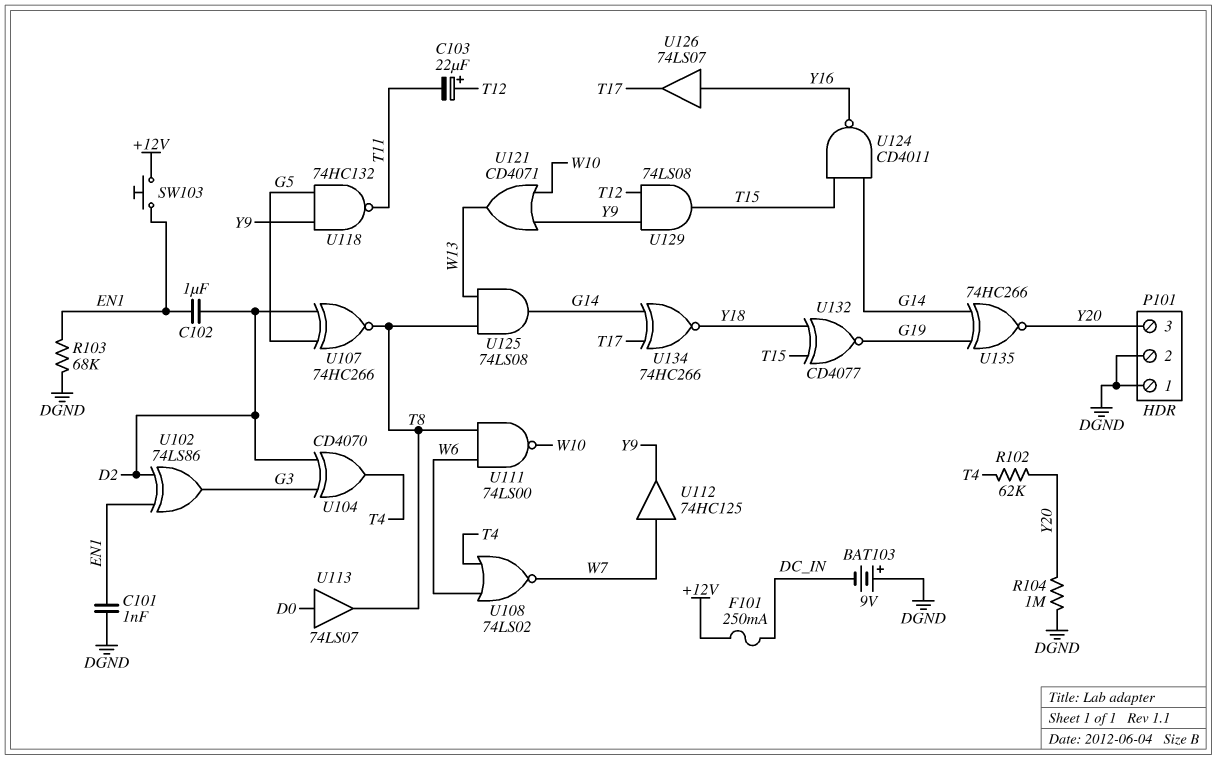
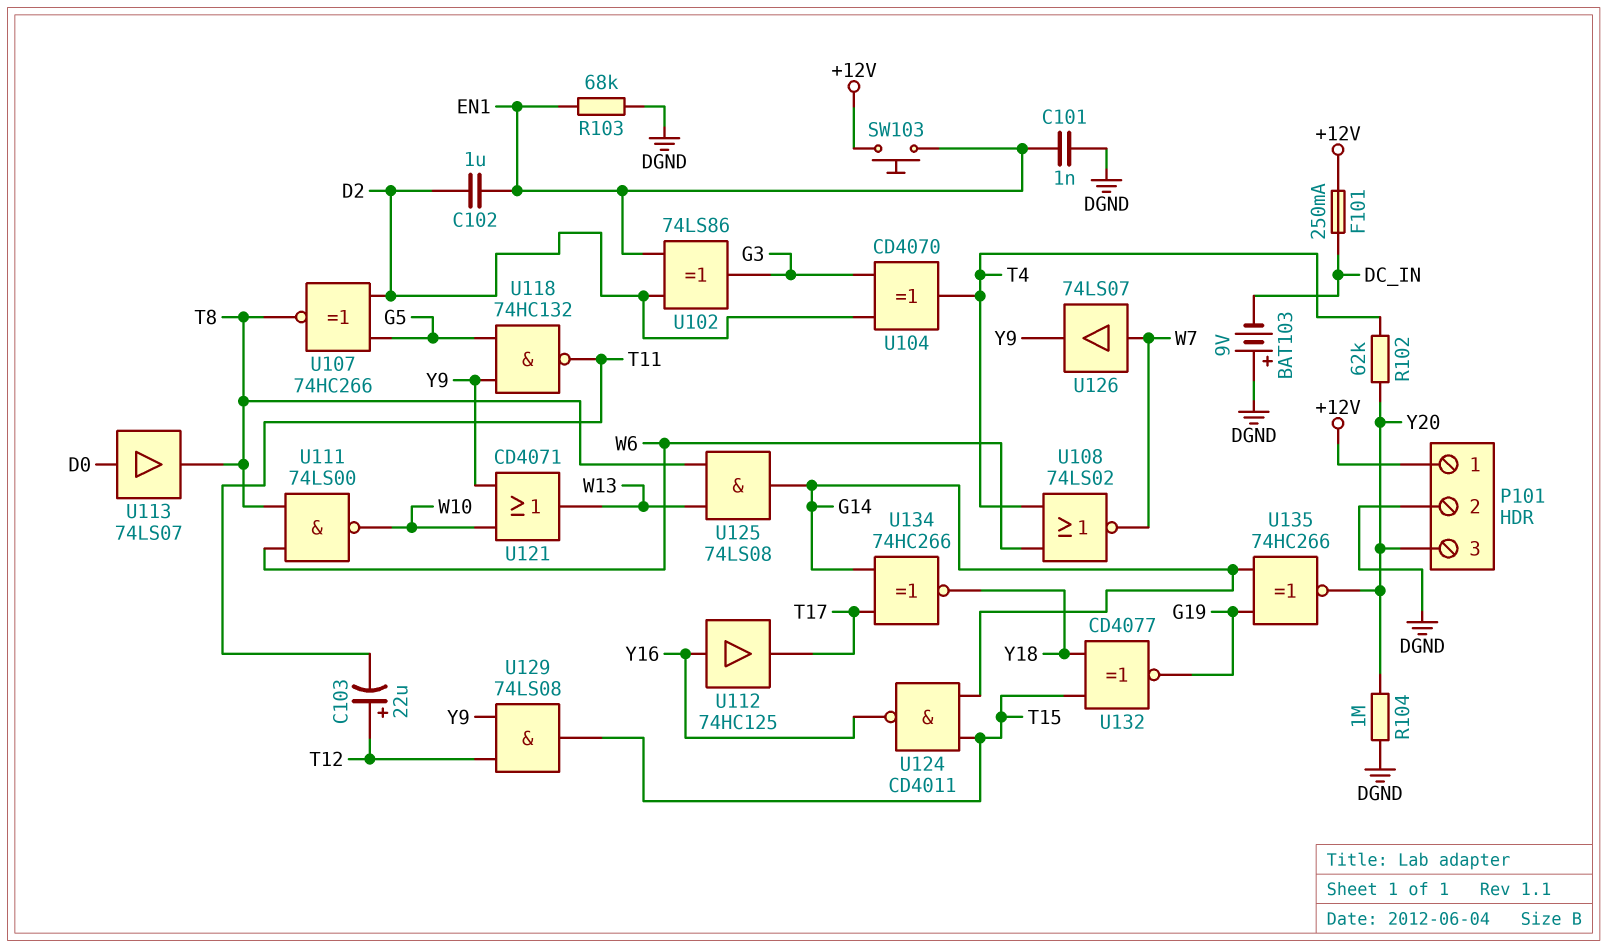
P101 pin 1: DGND -> +12V
U112: buffer 74HC125 (in W7, out Y9) -> buffer 74HC125 (in Y16, out T17)
U126: buffer 74LS07 (in Y16, out T17) -> buffer 74LS07 (in W7, out Y9)

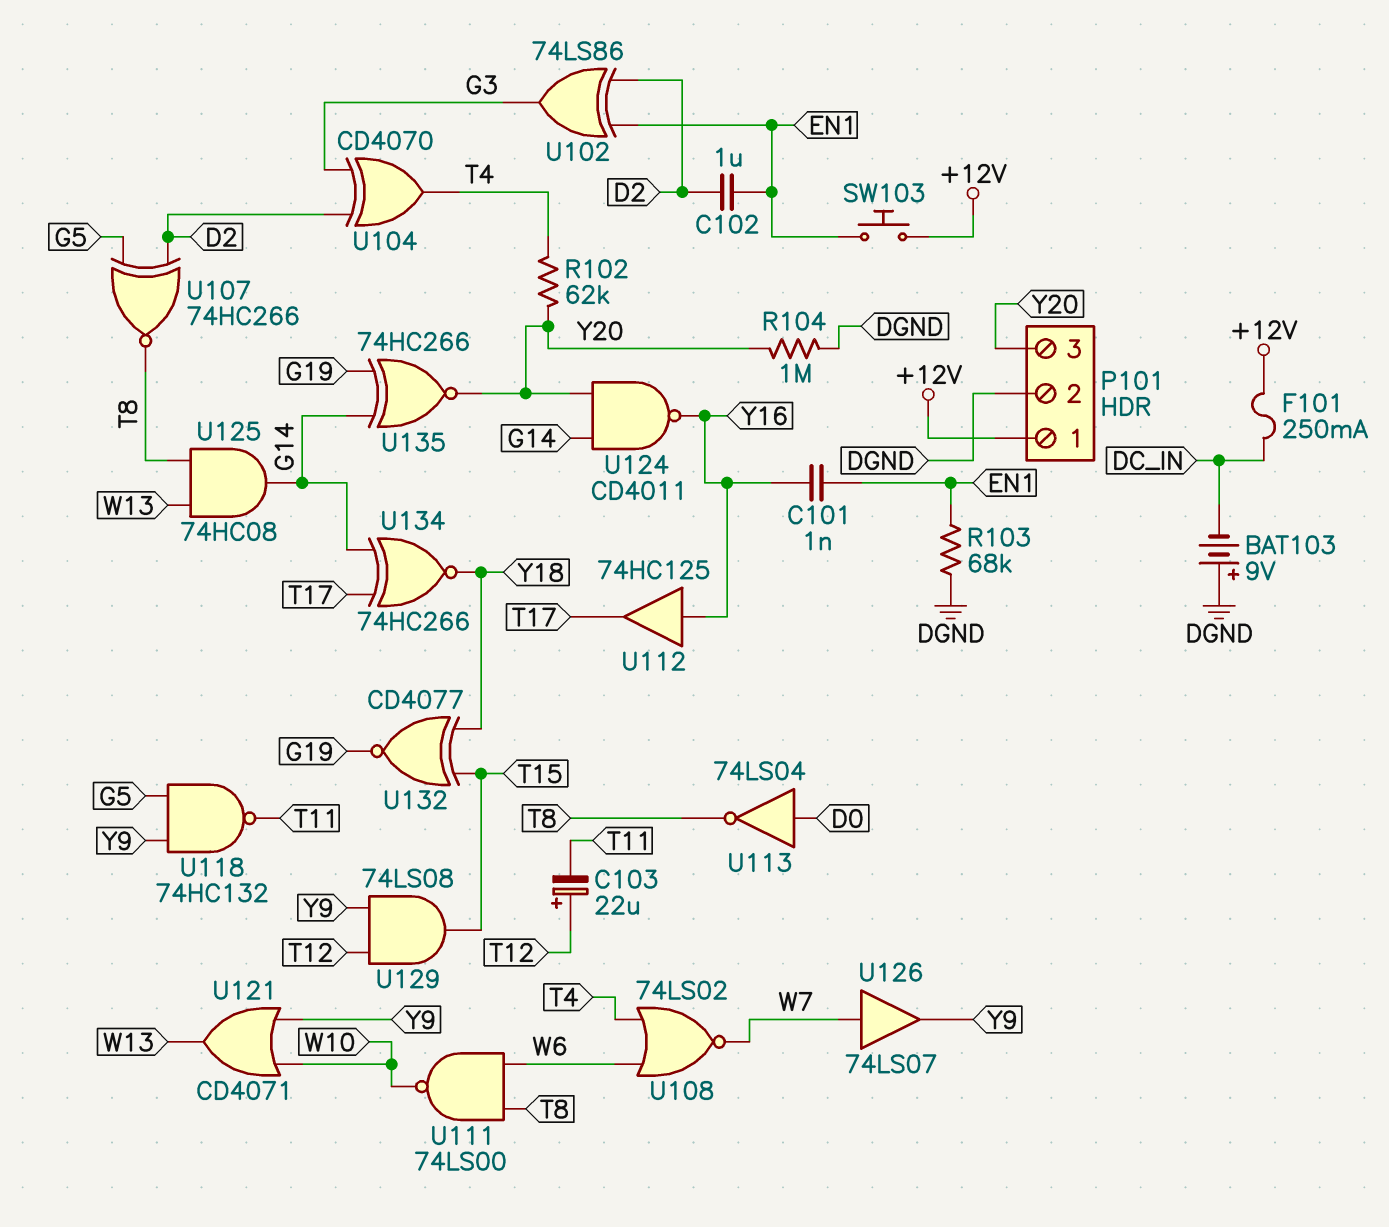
C101: 1nF (DGND, EN1) -> 1nF (EN1, Y16)
U113: buffer 74LS07 (in D0, out T8) -> NOT 74LS04 (in D0, out T8)
U124: NAND CD4011 (in G14, in T15, out Y16) -> NAND CD4011 (in G14, in Y20, out Y16)
U125: AND 74LS08 (in T8, in W13, out G14) -> AND 74HC08 (in T8, in W13, out G14)

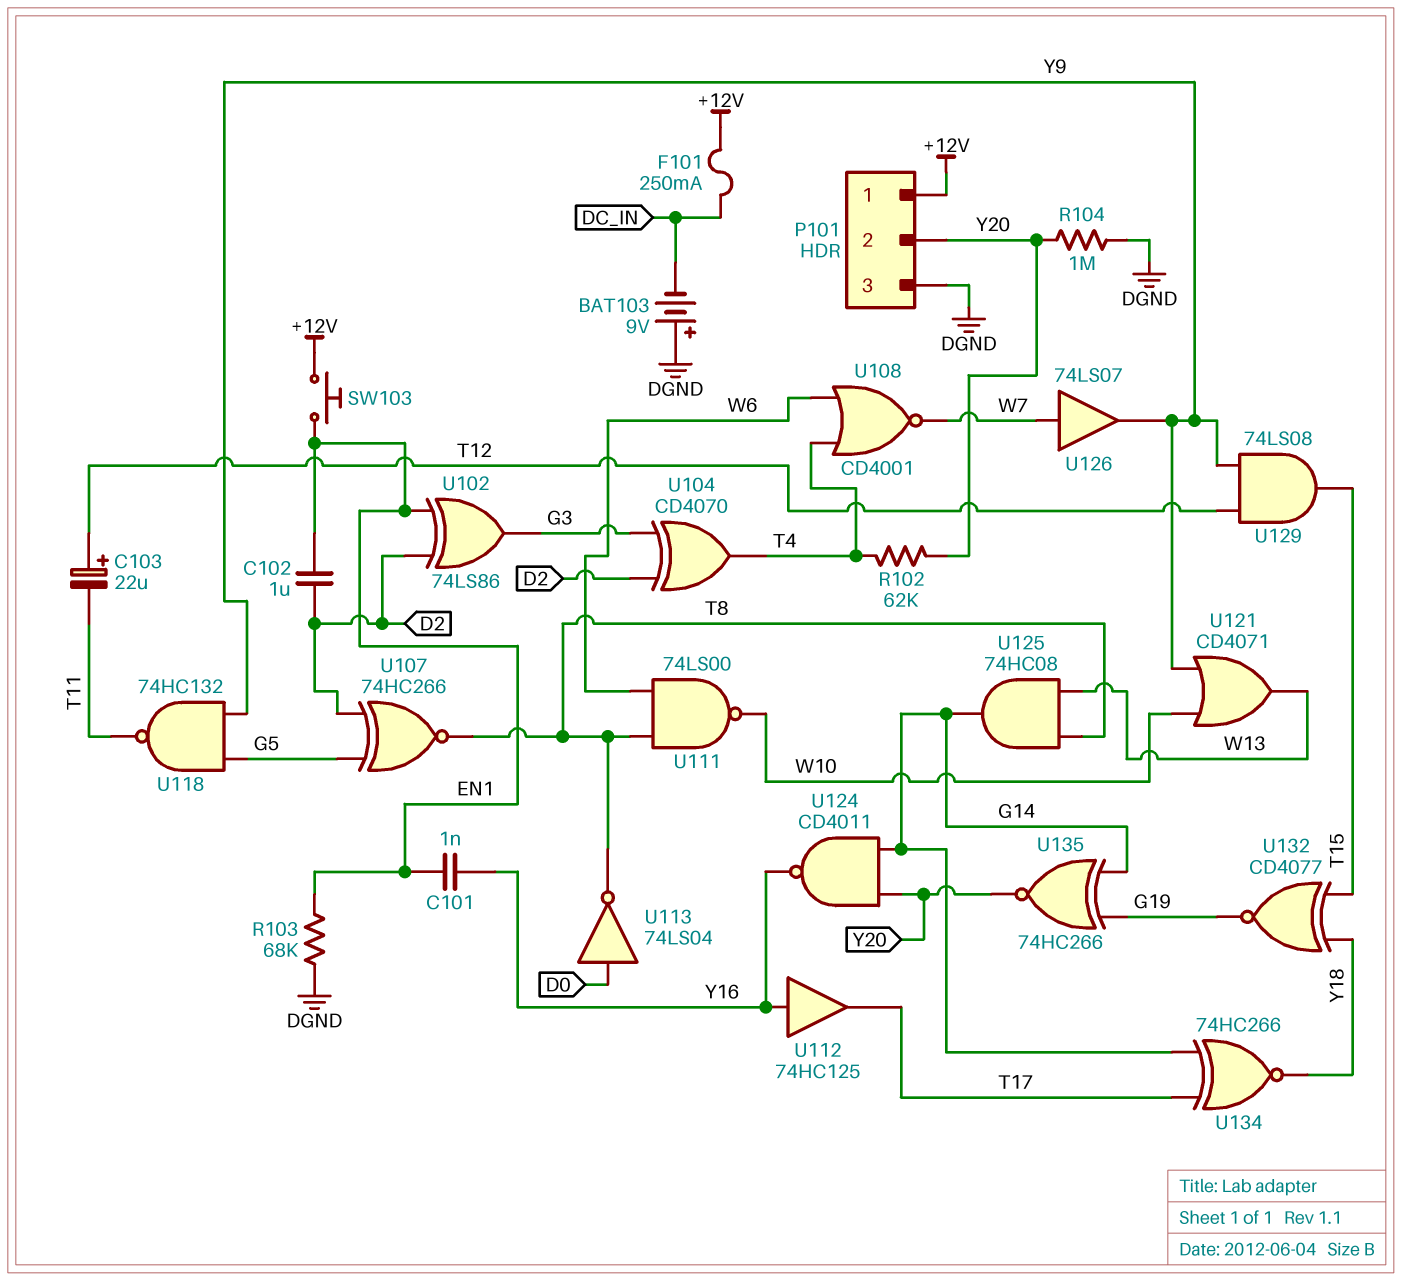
P101 pin 2: DGND -> Y20
P101 pin 3: Y20 -> DGND
U108: NOR 74LS02 (in T4, in W6, out W7) -> NOR CD4001 (in T4, in W6, out W7)

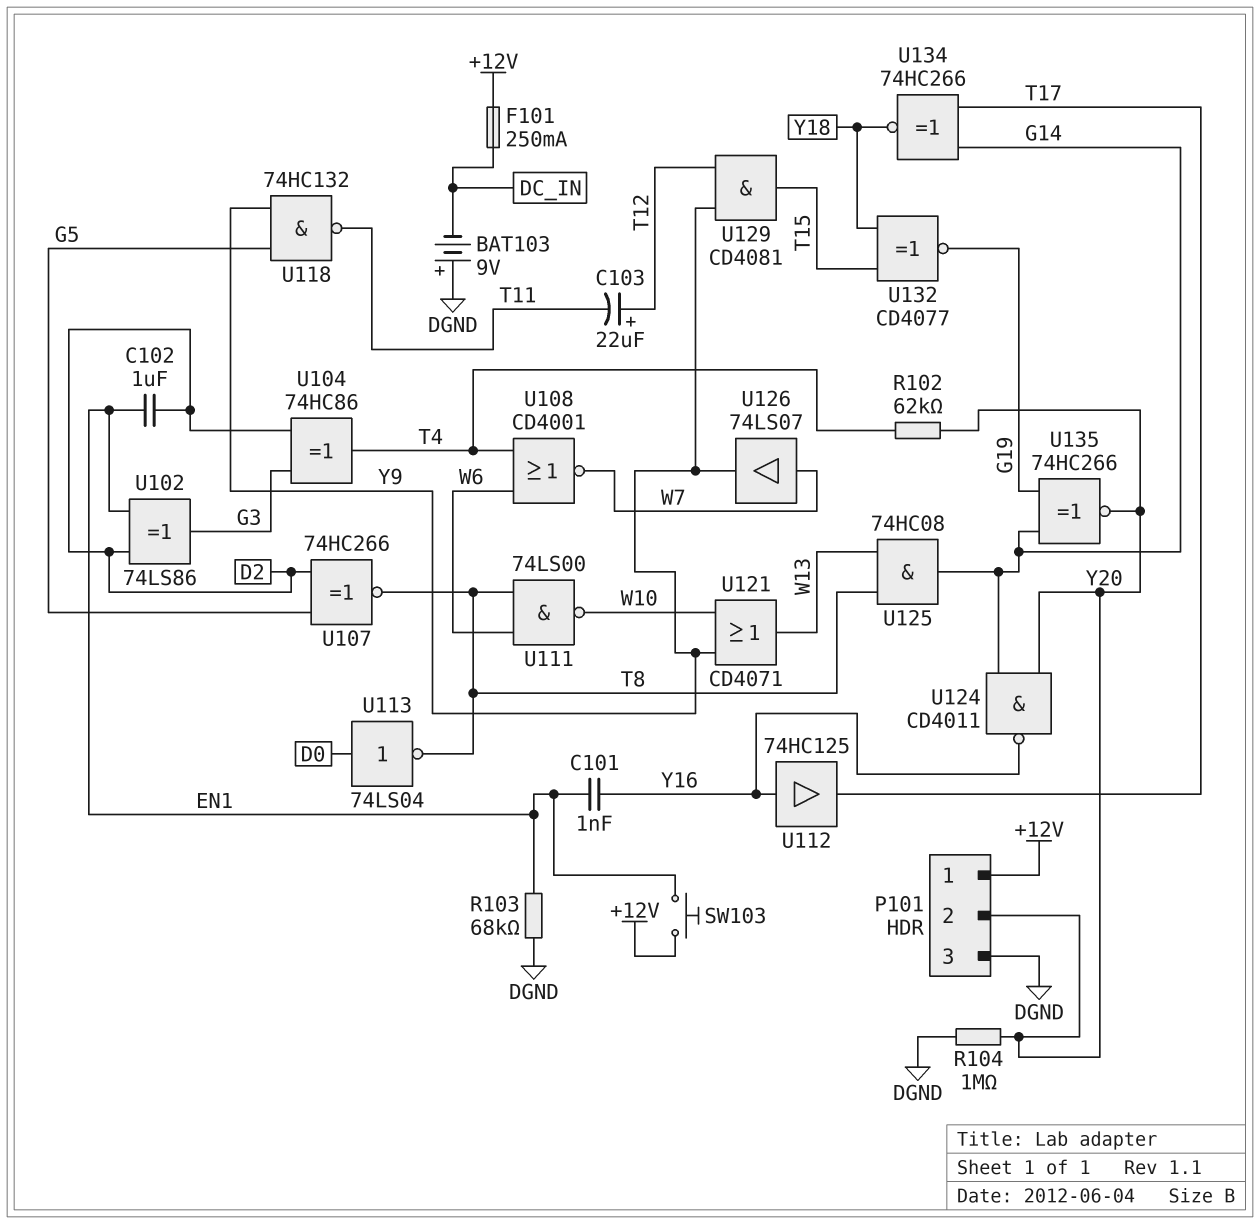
U104: XOR CD4070 (in D2, in G3, out T4) -> XOR 74HC86 (in D2, in G3, out T4)
U129: AND 74LS08 (in T12, in Y9, out T15) -> AND CD4081 (in T12, in Y9, out T15)

